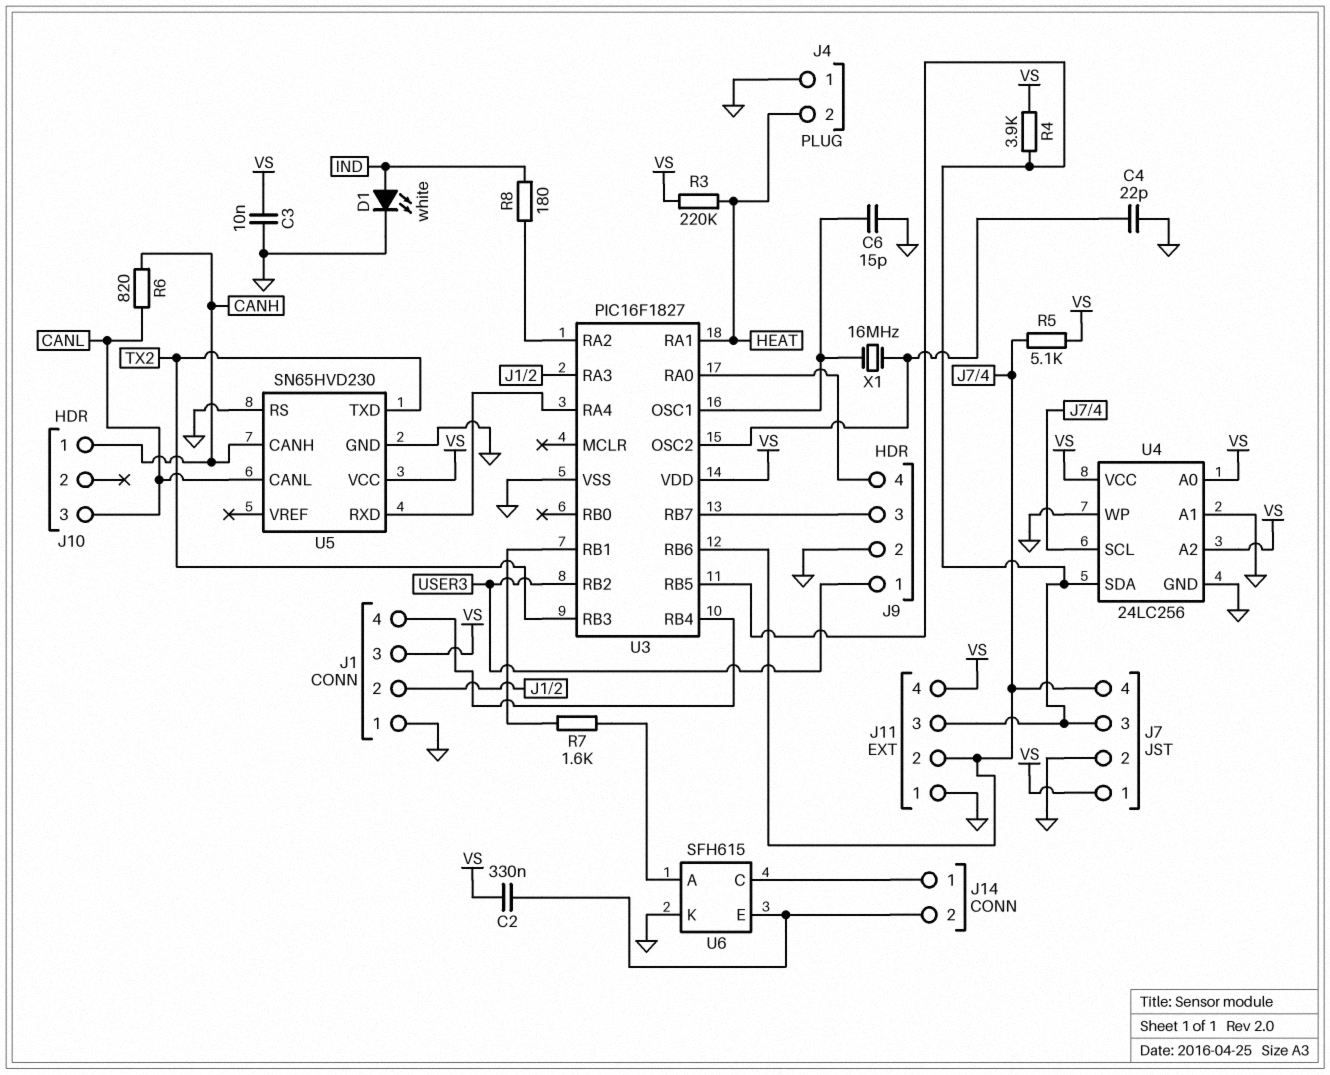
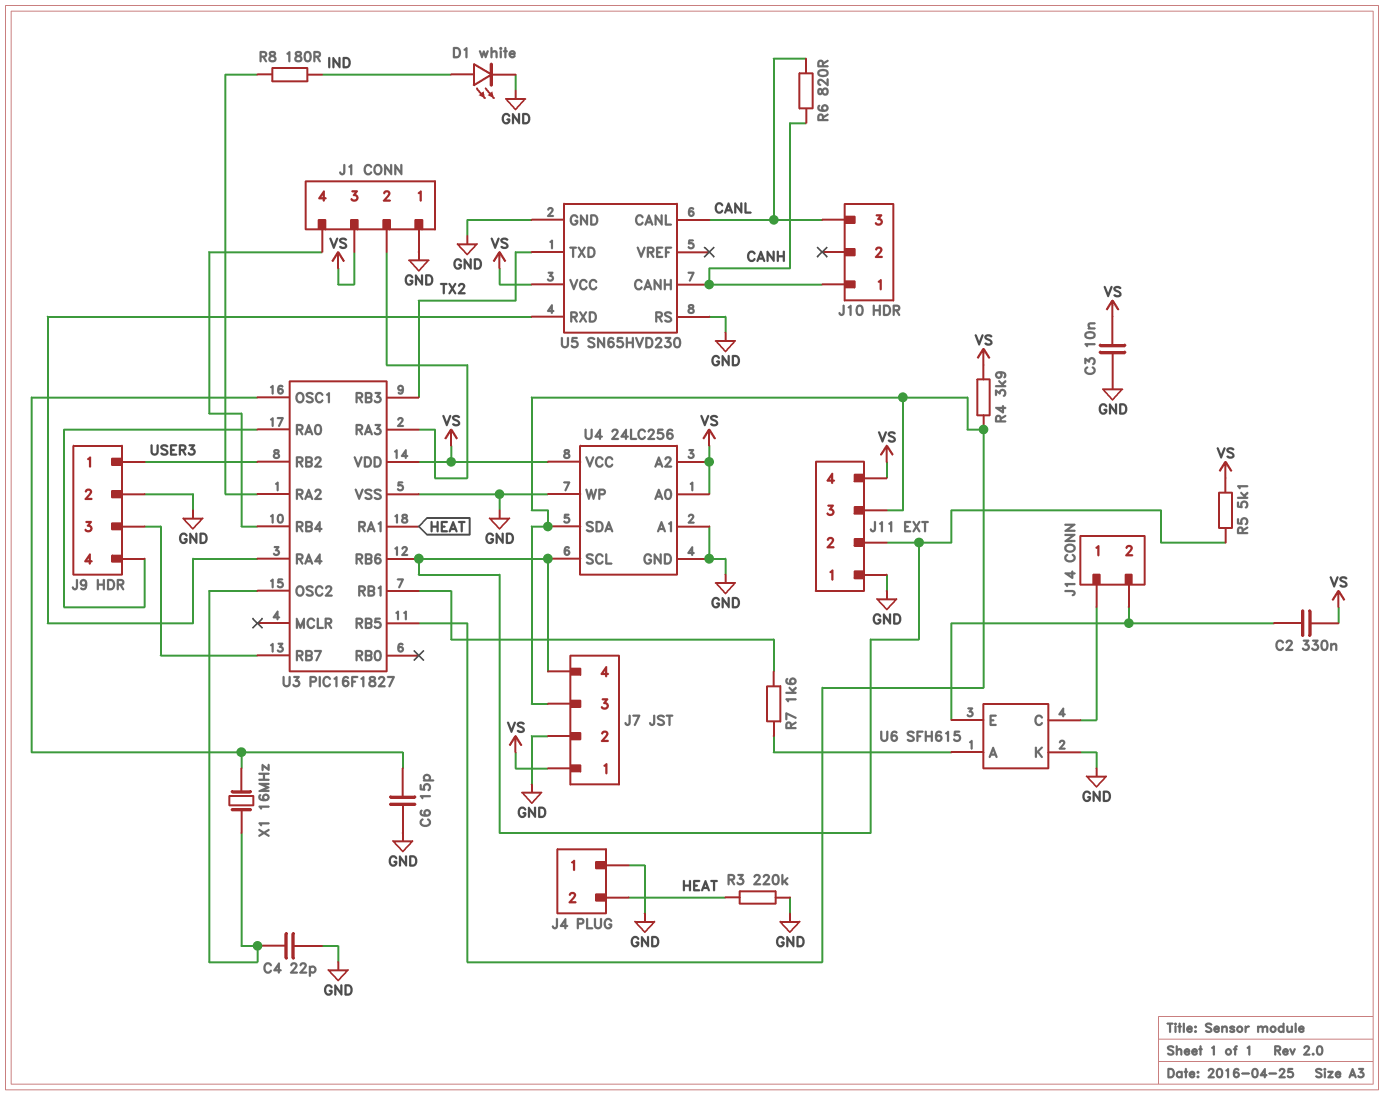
R3: 220k (HEAT, VS) -> 220k (GND, HEAT)

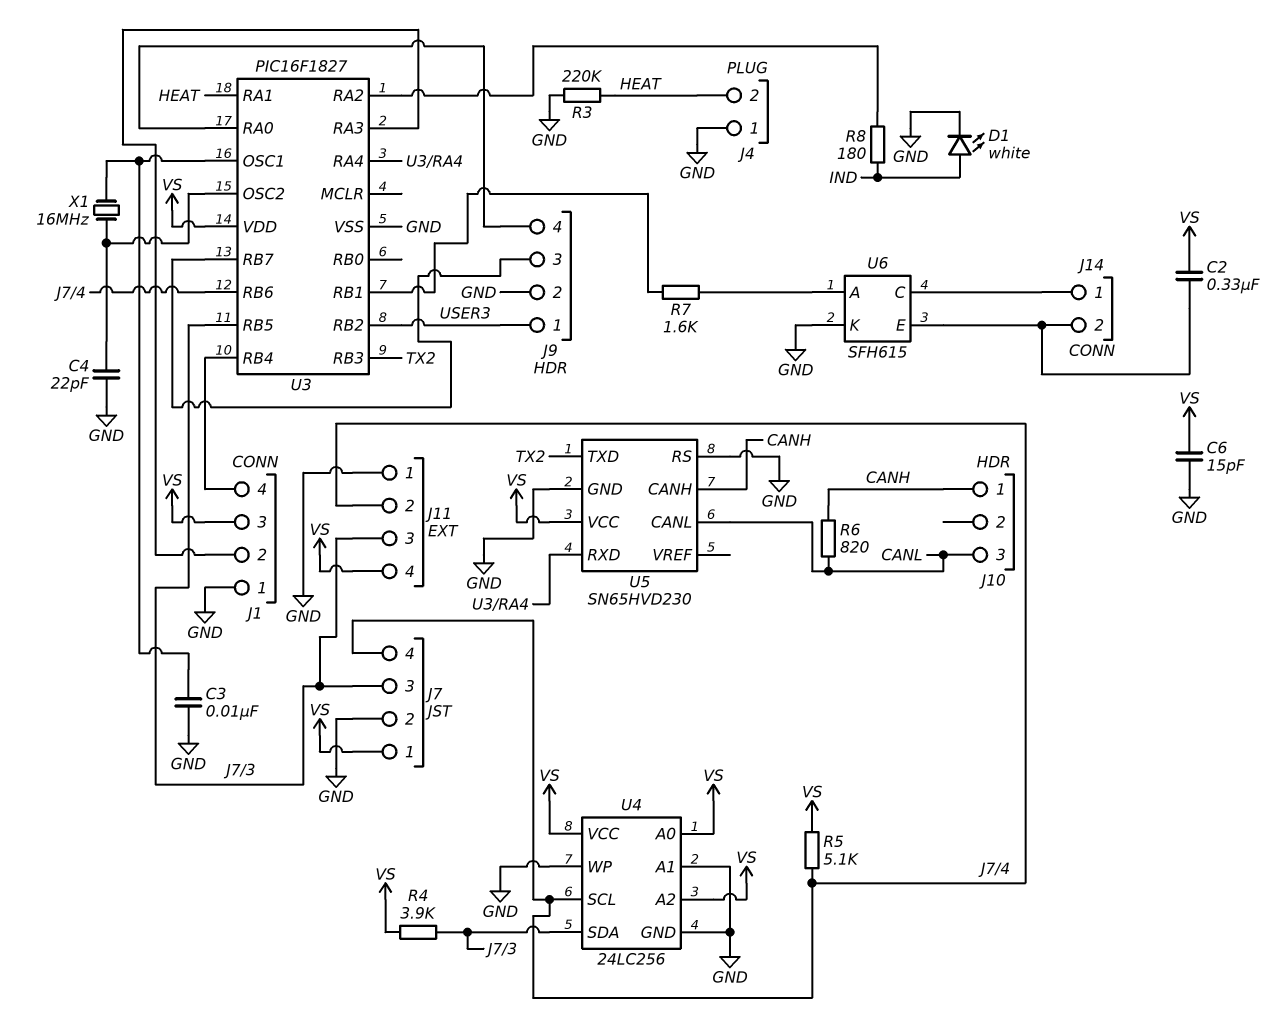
C3: 10nF (GND, VS) -> 10nF (GND, U3/OSC1)
C6: 15pF (GND, U3/OSC1) -> 15pF (GND, VS)

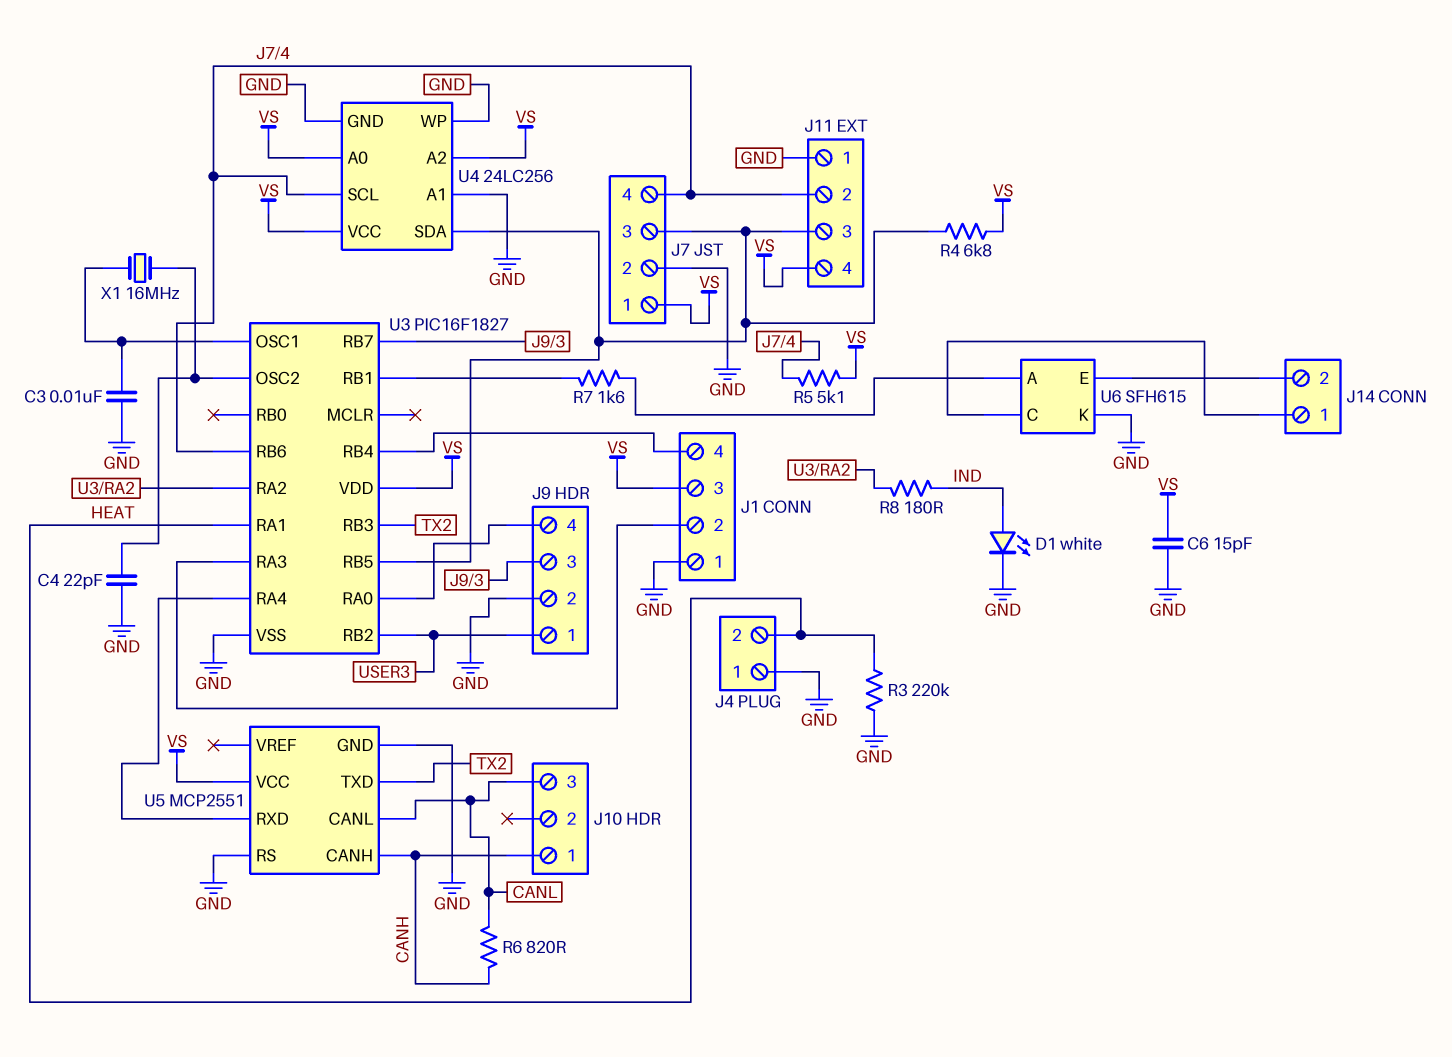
C2: 330nF (J14/2, VS) -> none
R4: 3.9k (J7/3, VS) -> 6.8k (J7/3, VS)
U5: SN65HVD230 -> MCP2551

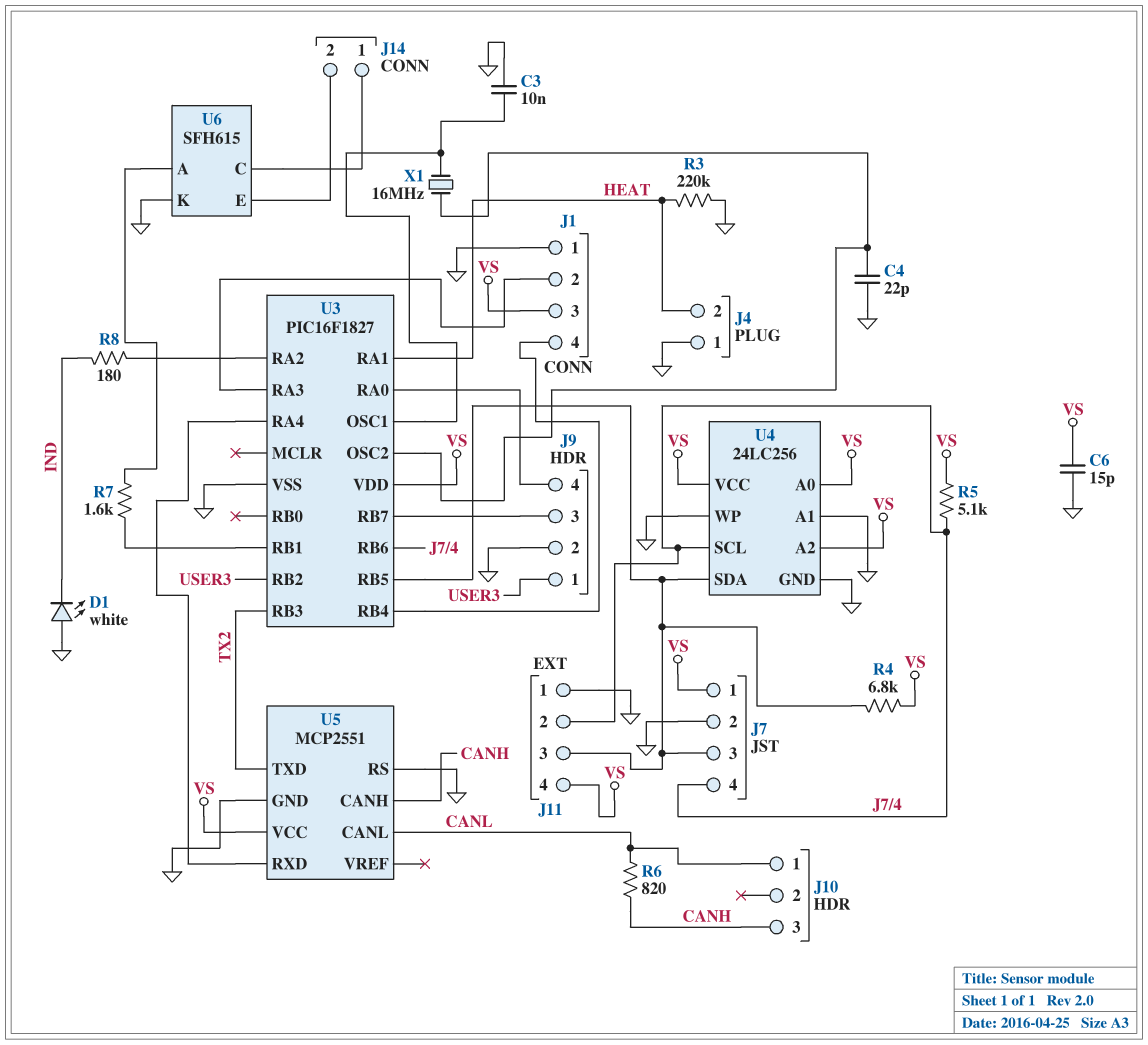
D1: LED white (A IND, K GND) -> LED white (A GND, K IND)
J10 pin 1: CANH -> CANL
J10 pin 3: CANL -> CANH

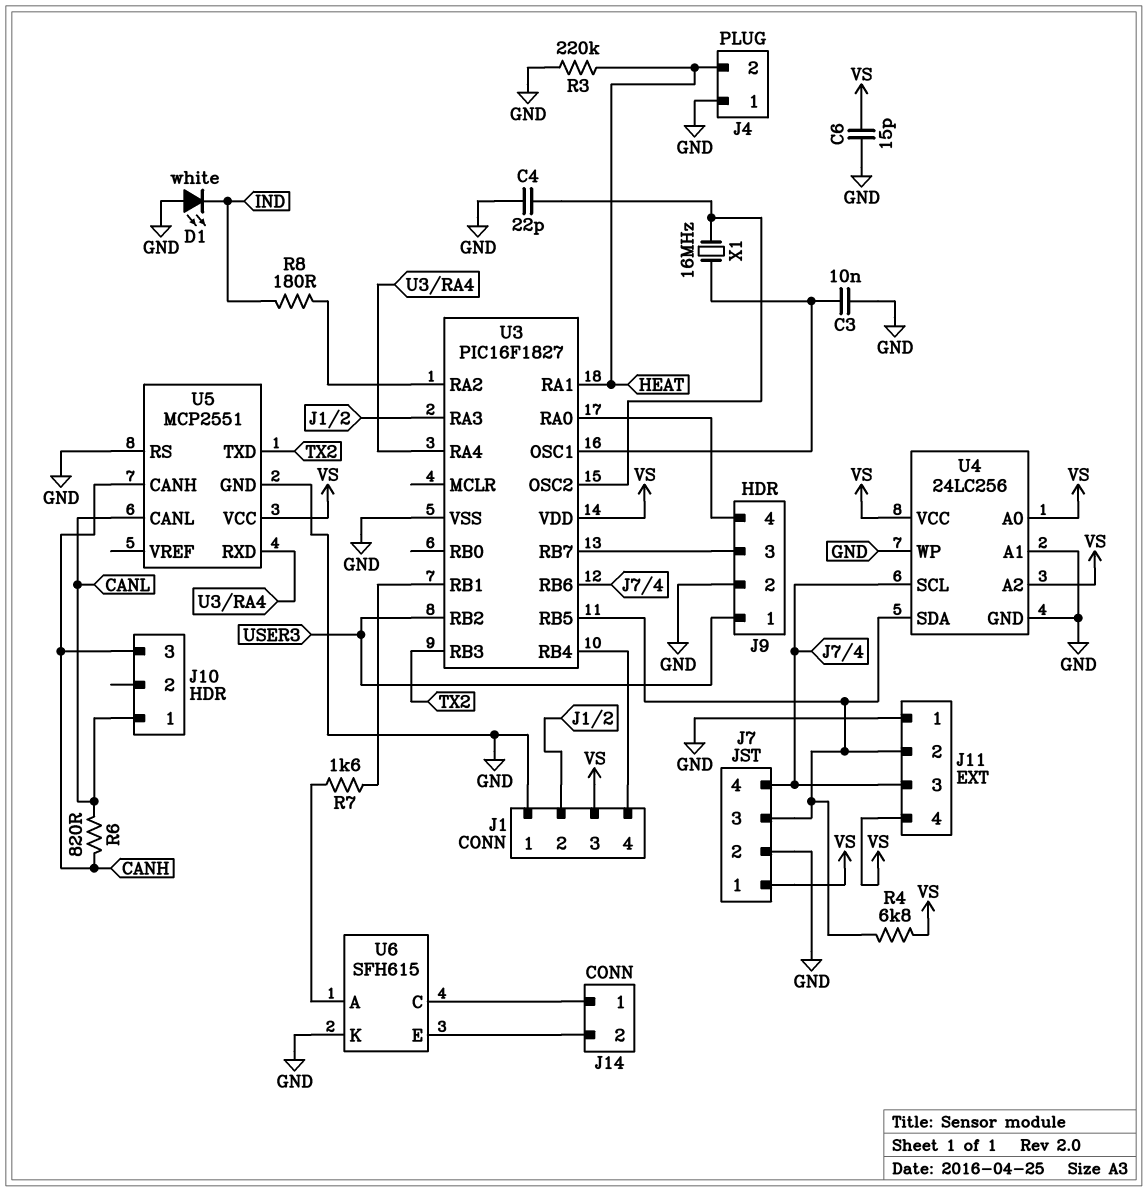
J11 pin 2: J7/4 -> J7/3
J11 pin 3: J7/3 -> J7/4
R5: 5.1k (J7/4, VS) -> none

